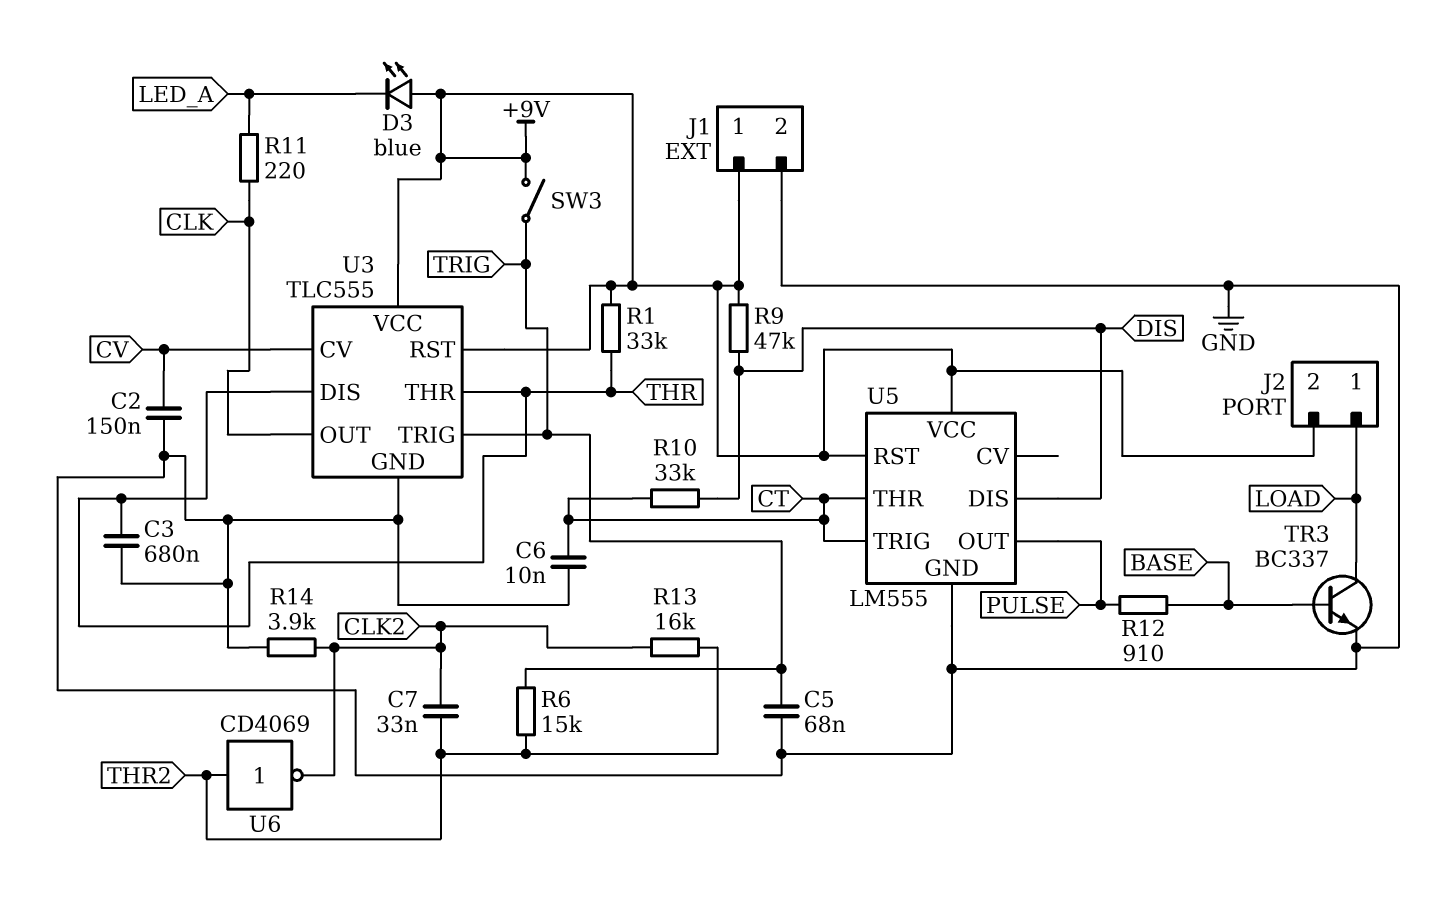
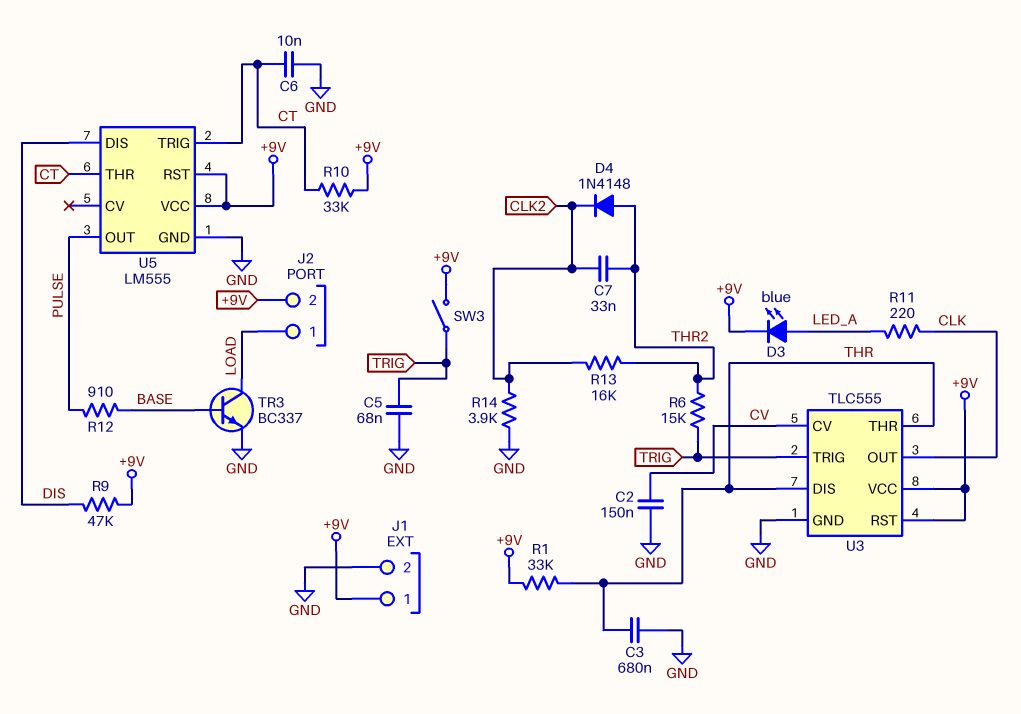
D3: LED blue (A +9V, K LED_A) -> LED blue (A LED_A, K +9V)
D4: none -> diode 1N4148 (A THR2, K CLK2)
R10: 33k (CT, DIS) -> 33k (+9V, CT)
U6: NOT CD4069 (in THR2, out CLK2) -> none

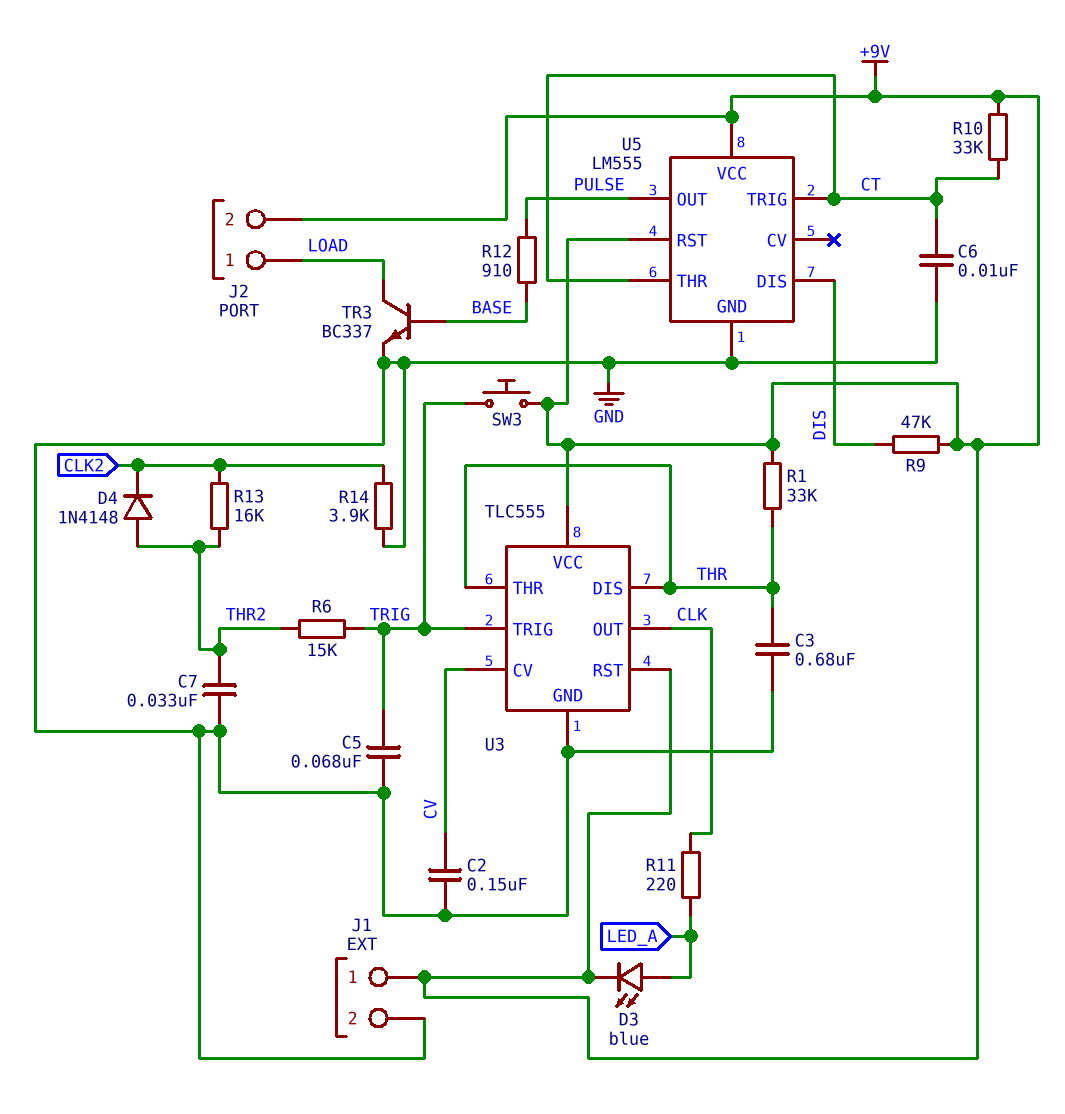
C7: 33nF (CLK2, THR2) -> 33nF (GND, THR2)
SW3: switch (+9V, TRIG) -> button (+9V, TRIG)

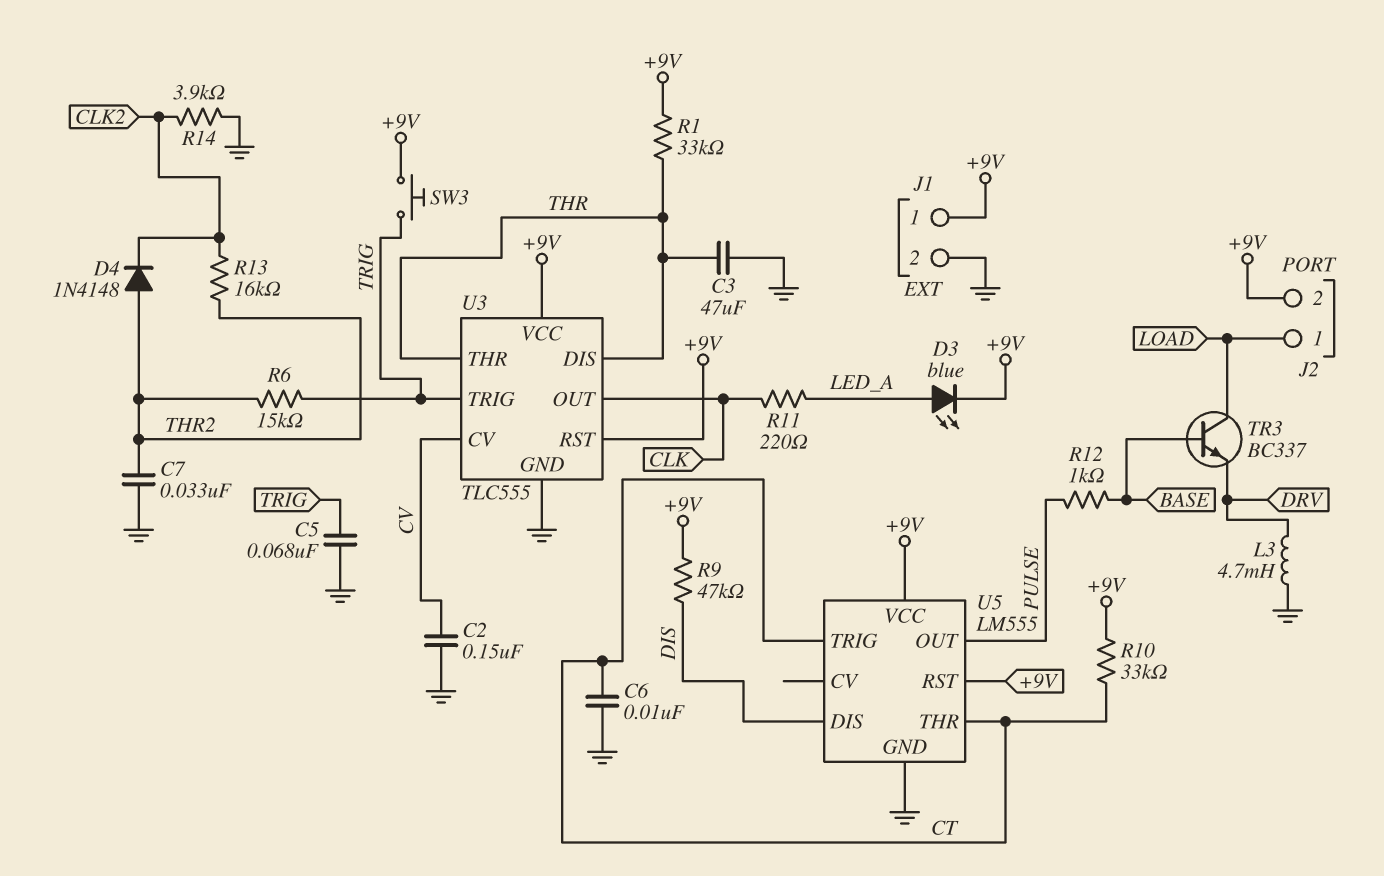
C3: 680nF (GND, THR) -> 47uF (GND, THR)
L3: none -> 4.7mH (DRV, GND)
R12: 910 (BASE, PULSE) -> 1k (BASE, PULSE)
TR3: NPN BC337 (B BASE, C LOAD, E GND) -> NPN BC337 (B BASE, C LOAD, E DRV)

